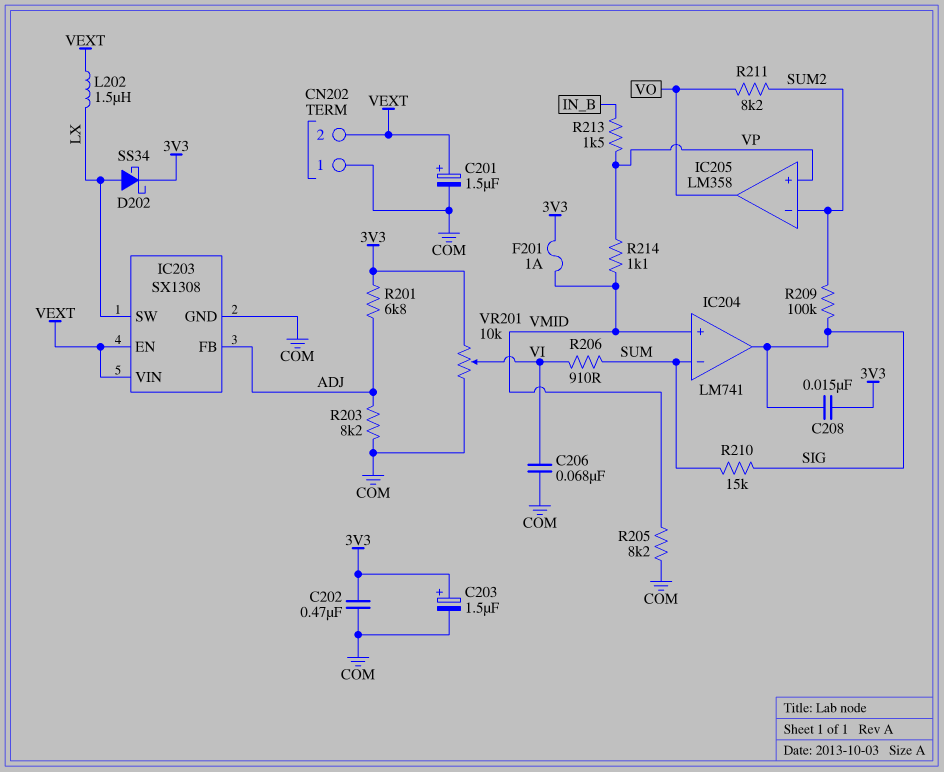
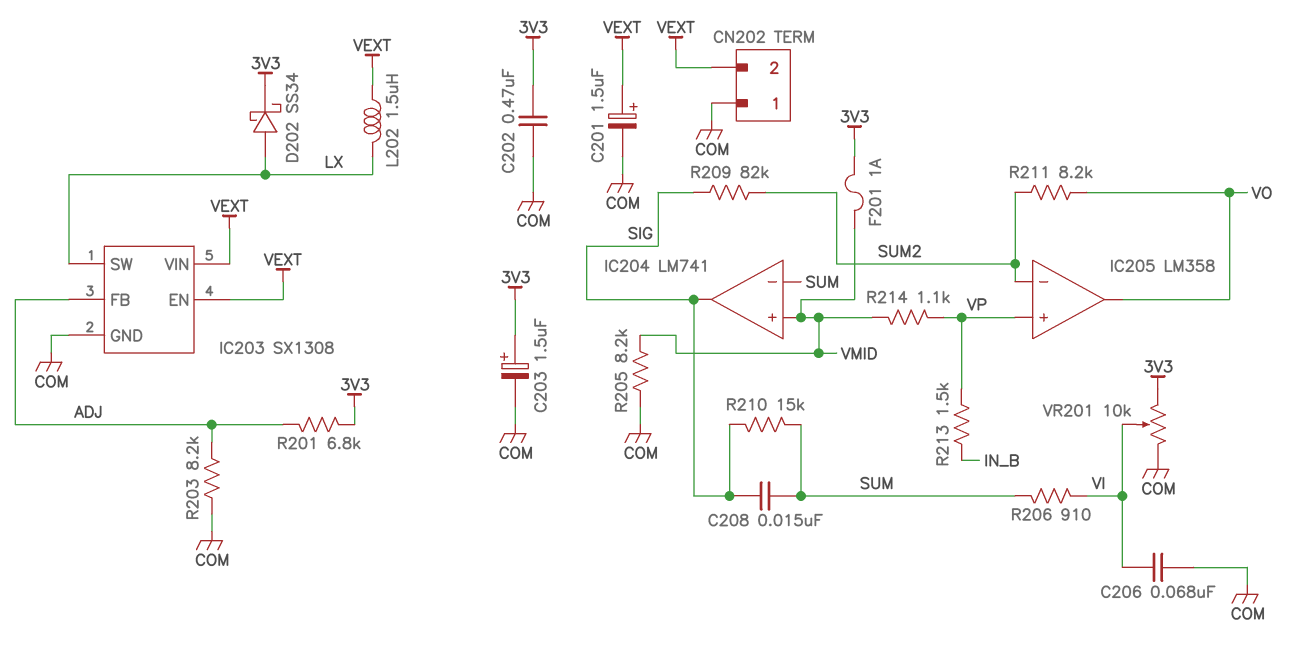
C208: 15nF (3V3, SIG) -> 15nF (SIG, SUM)
R209: 100k (SIG, SUM2) -> 82k (SIG, SUM2)

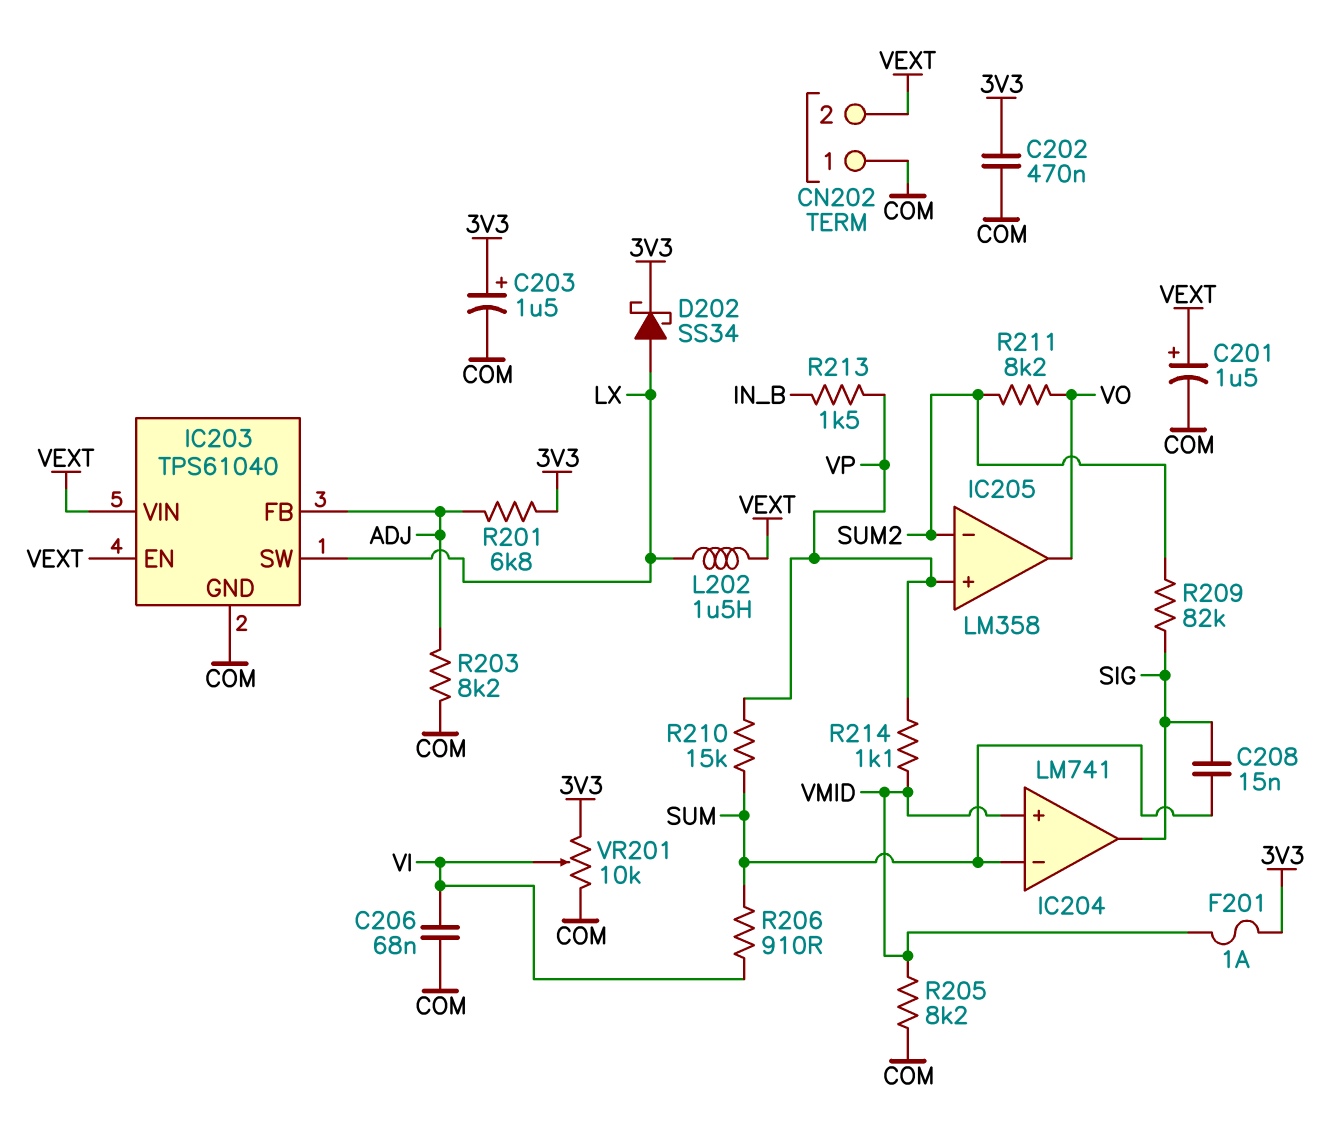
IC203: SX1308 -> TPS61040
R210: 15k (SIG, SUM) -> 15k (SUM, VP)

